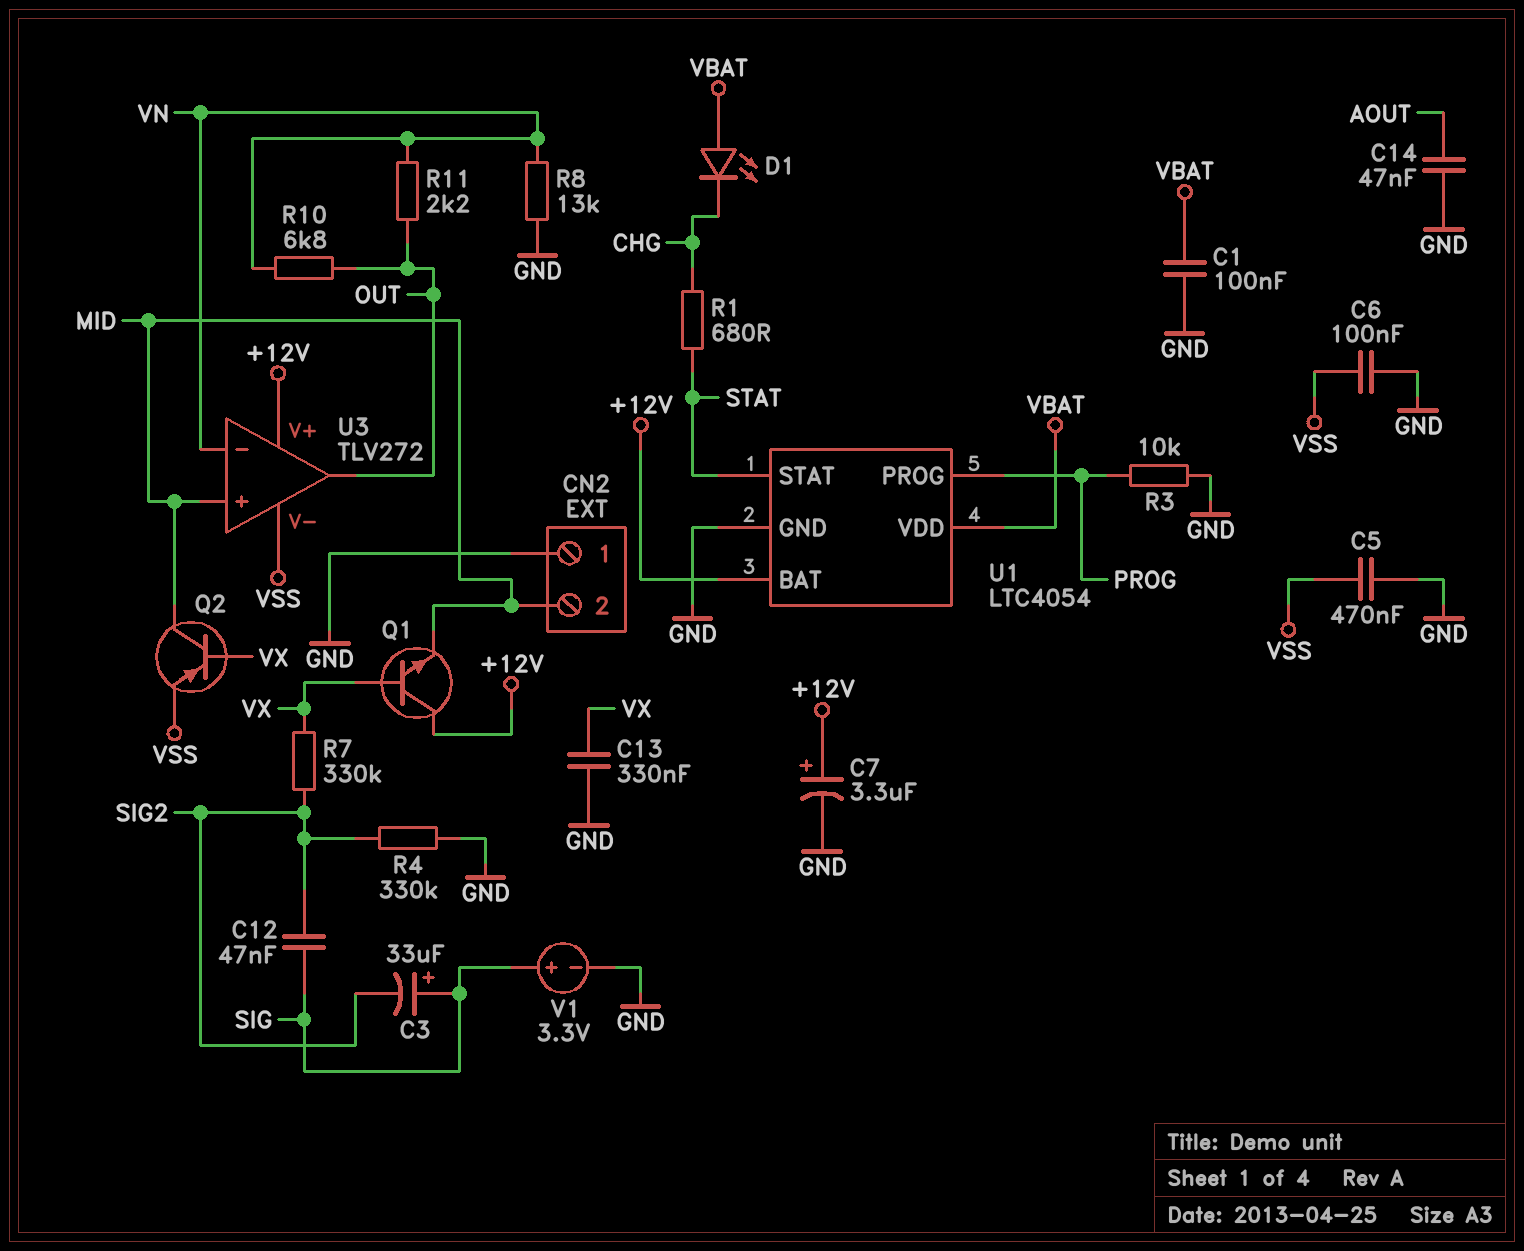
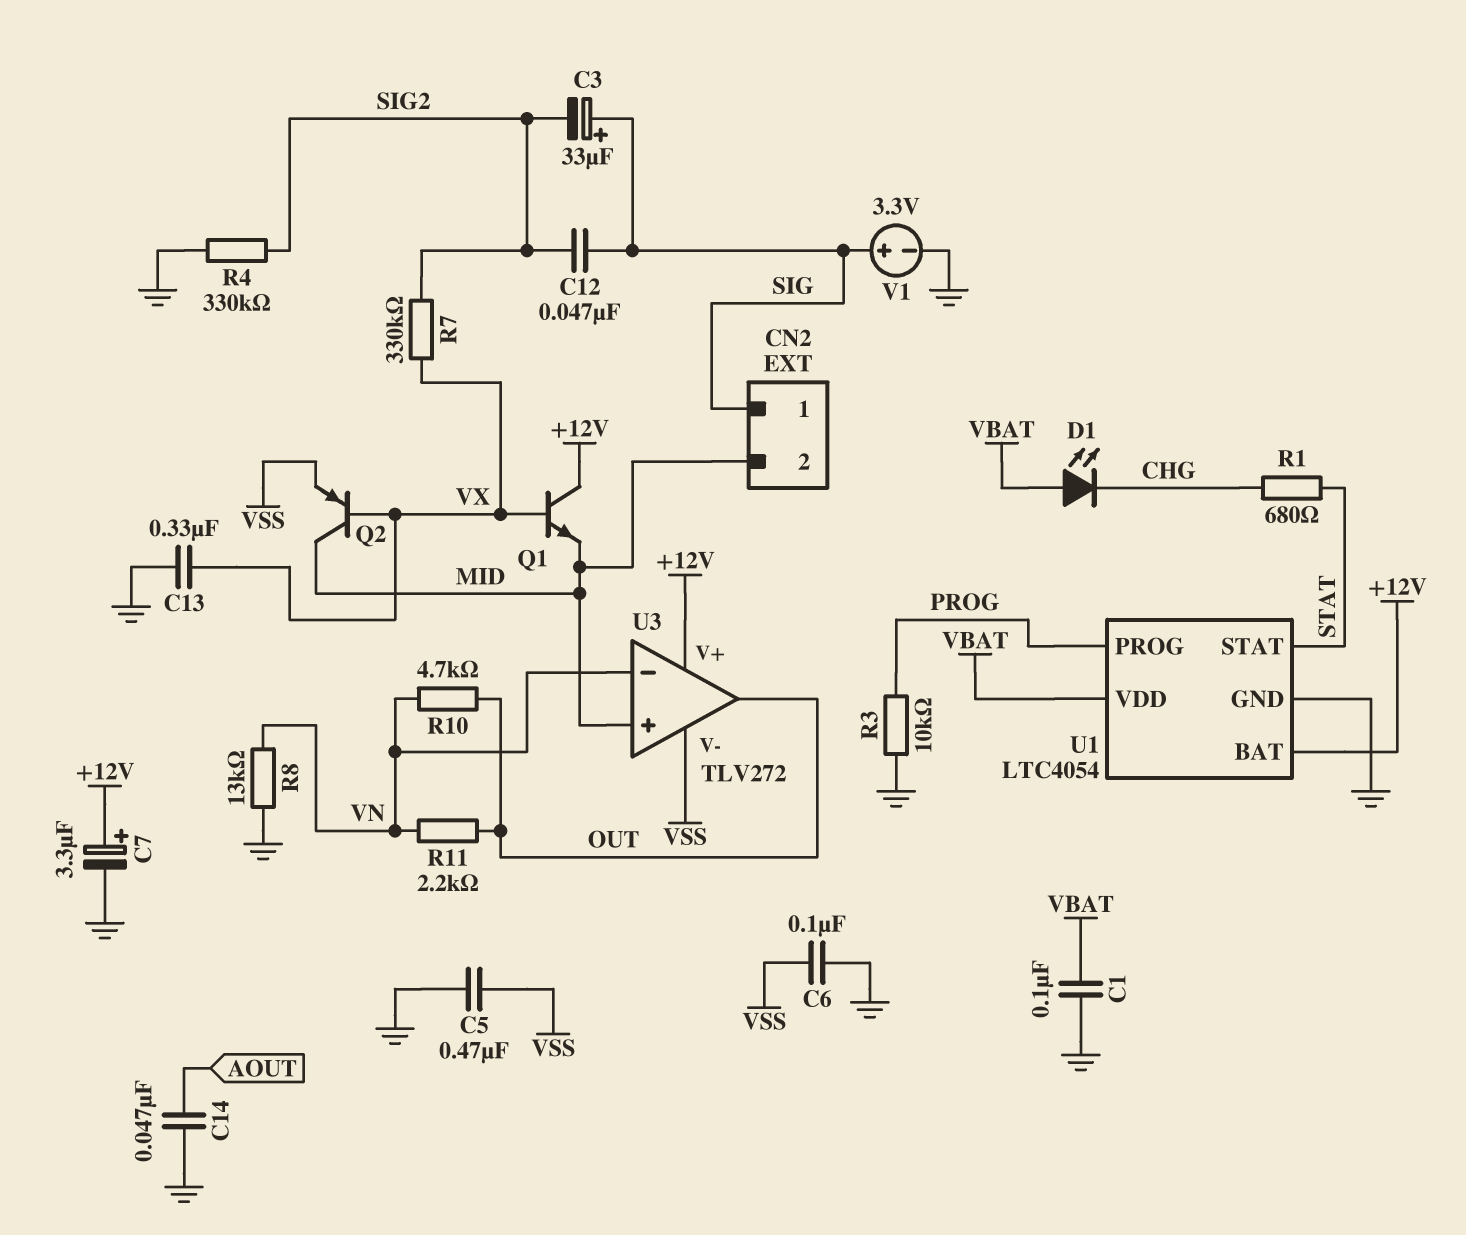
CN2 pin 1: GND -> SIG
R10: 6.8k (OUT, VN) -> 4.7k (OUT, VN)

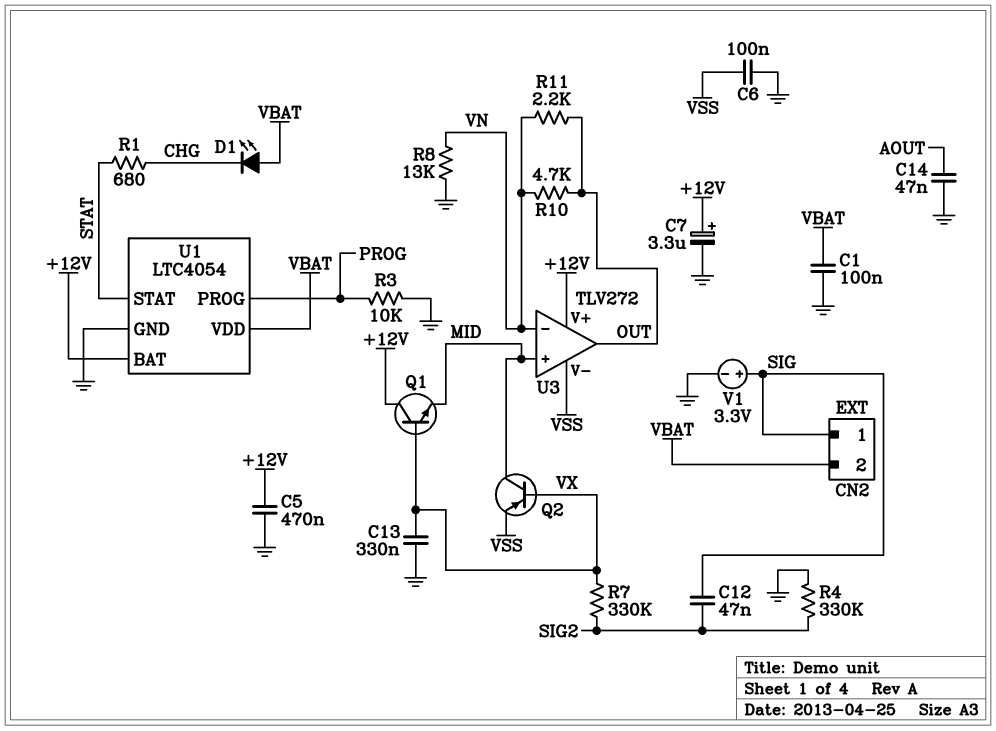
C3: 33uF (plus SIG, minus SIG2) -> none
C5: 470nF (GND, VSS) -> 470nF (+12V, GND)
CN2 pin 2: MID -> VBAT

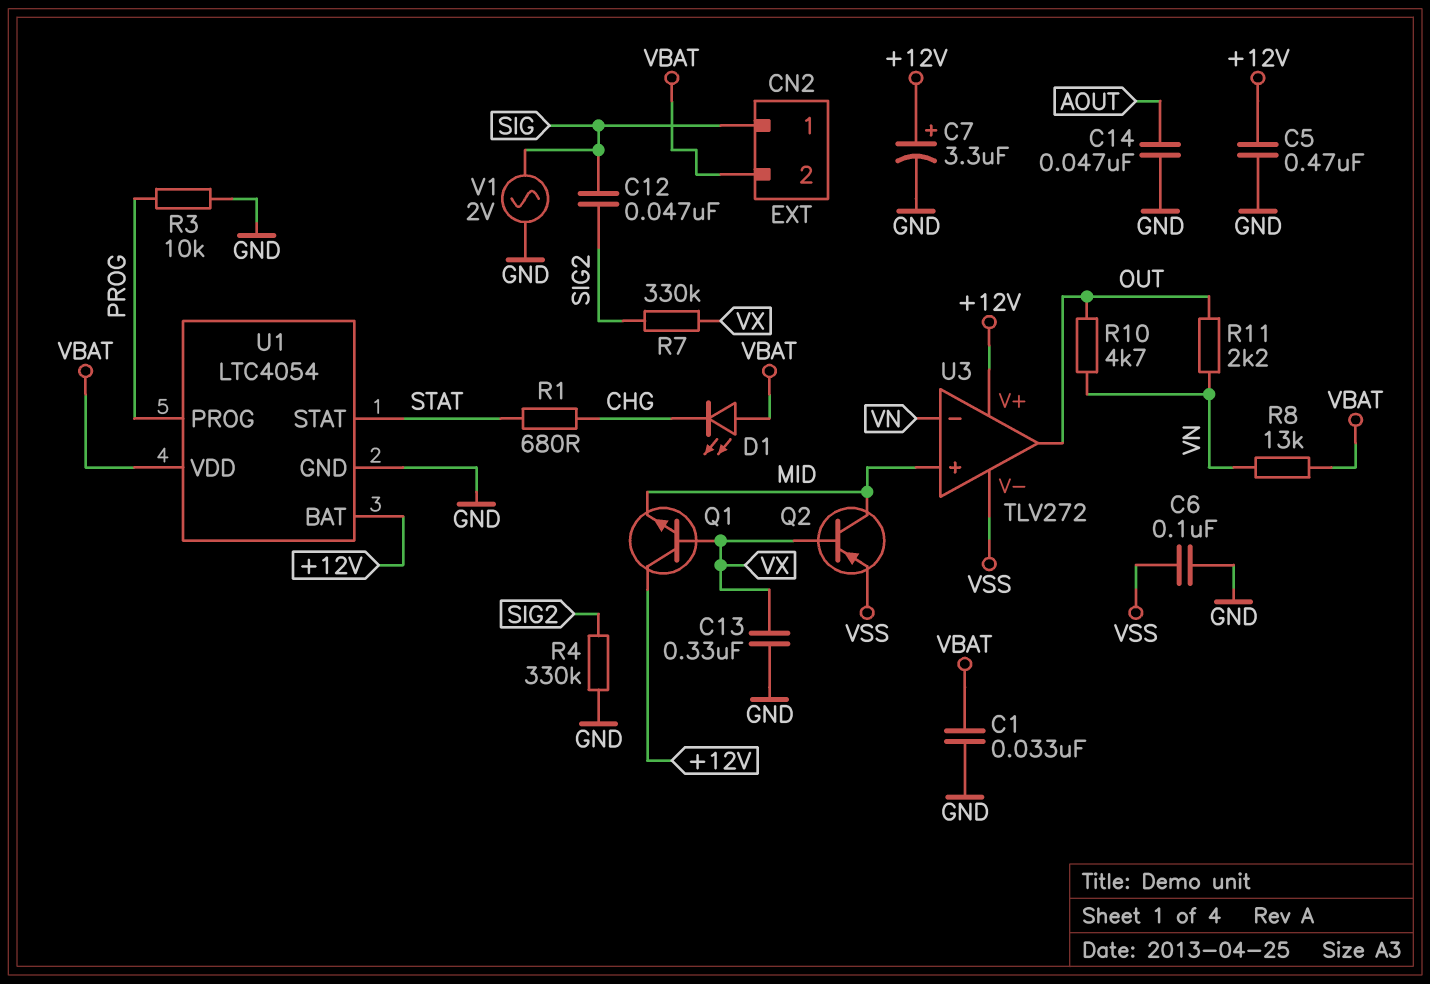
C1: 100nF (GND, VBAT) -> 33nF (GND, VBAT)
R8: 13k (GND, VN) -> 13k (VBAT, VN)
V1: 3.3V (plus SIG, minus GND) -> AC 2V (GND, SIG)

